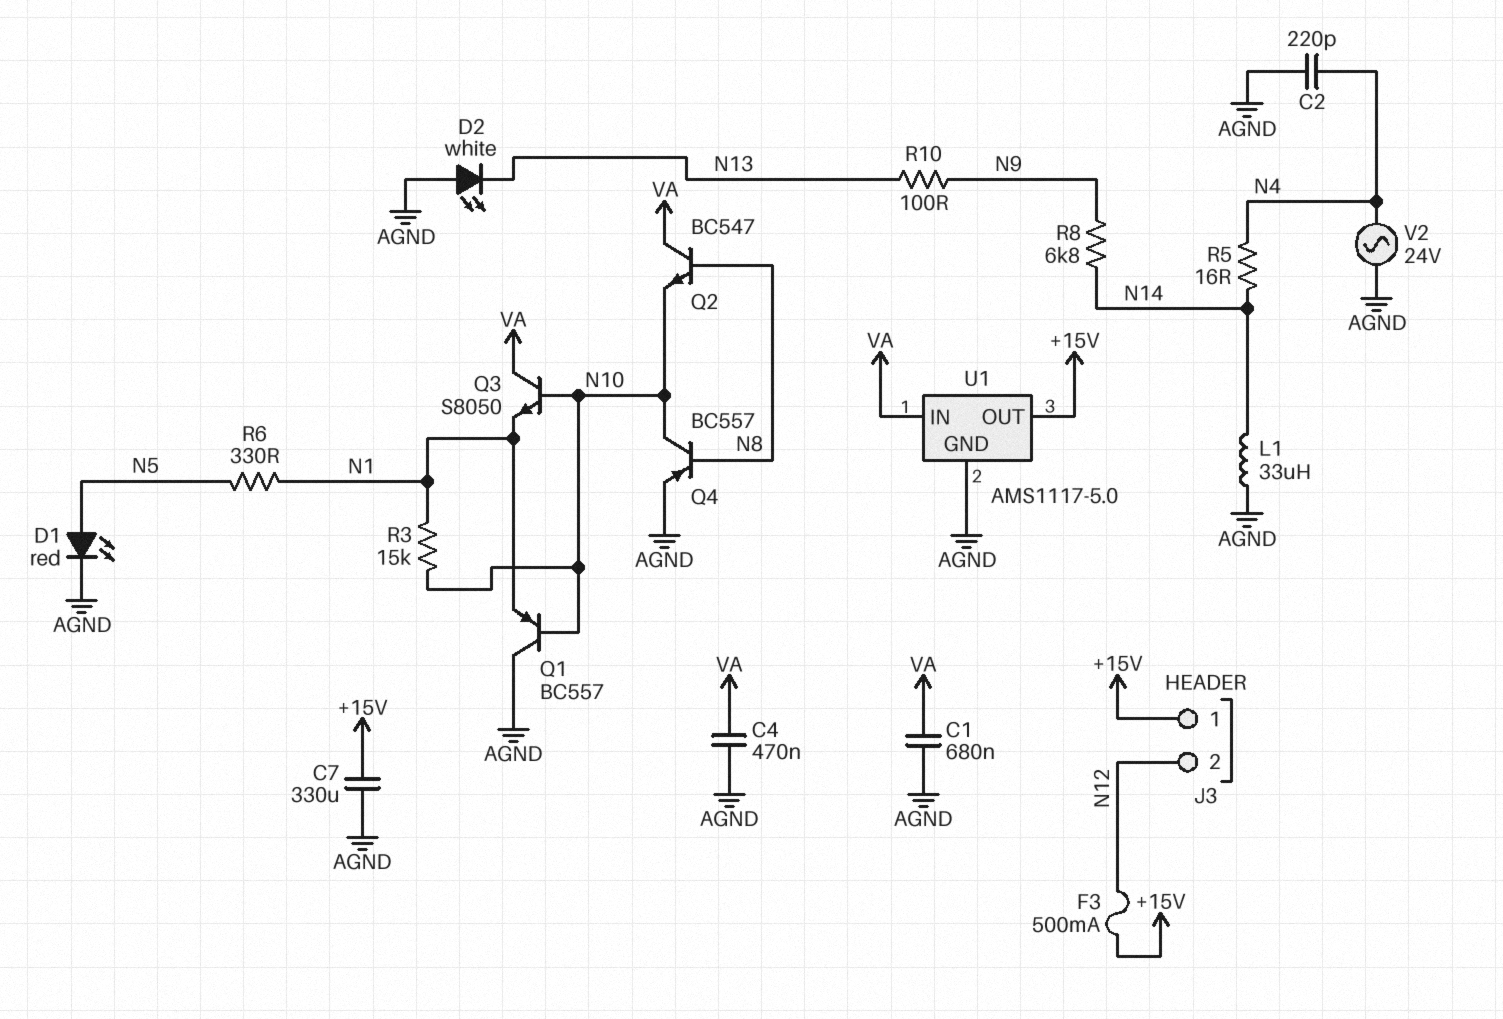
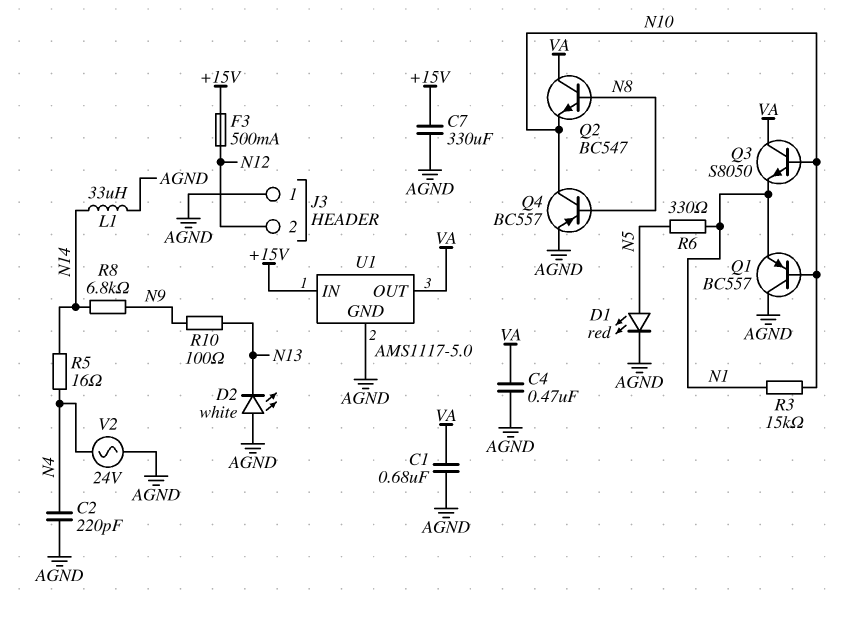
J3 pin 1: +15V -> AGND
U1 pin IN: VA -> +15V
U1 pin OUT: +15V -> VA

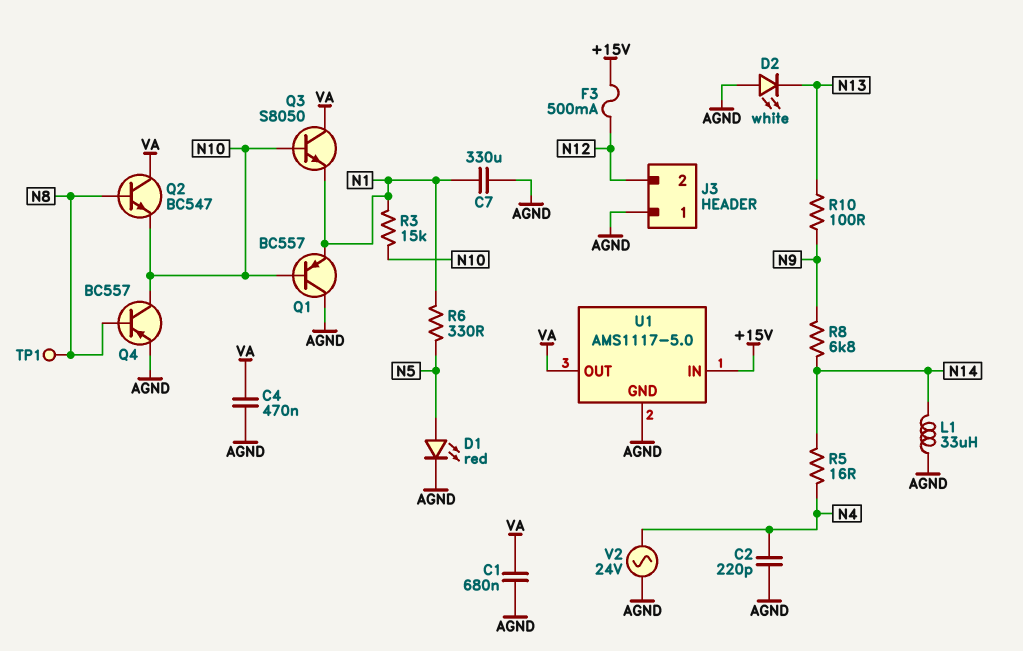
C7: 330uF (+15V, AGND) -> 330uF (AGND, N1)
TP1: none -> test point (N8)

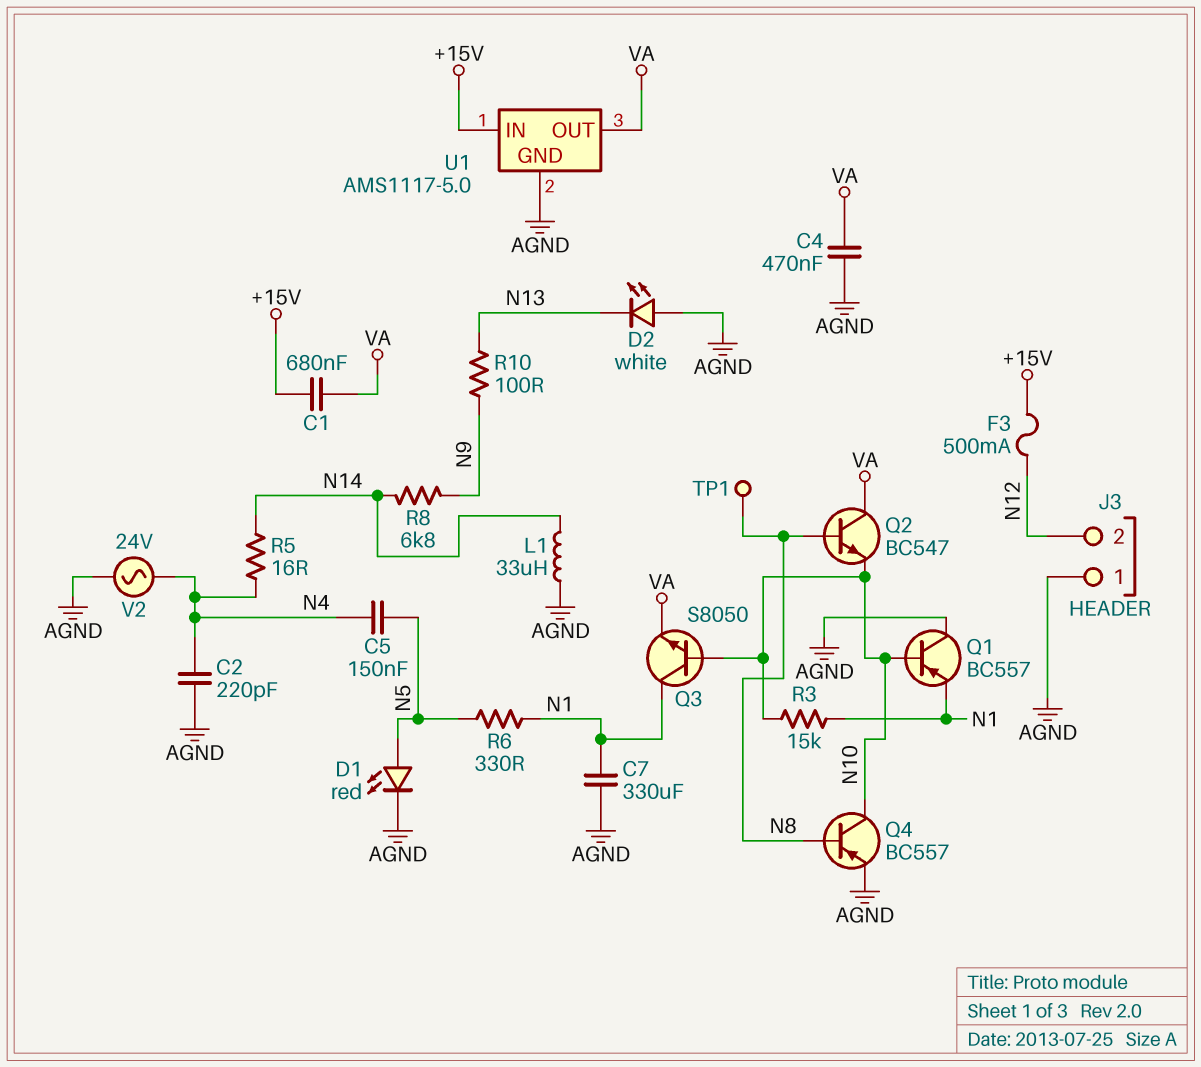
C1: 680nF (AGND, VA) -> 680nF (+15V, VA)
C5: none -> 150nF (N4, N5)
Q3: NPN S8050 (B N10, C VA, E N1) -> NPN S8050 (B N10, C N1, E VA)

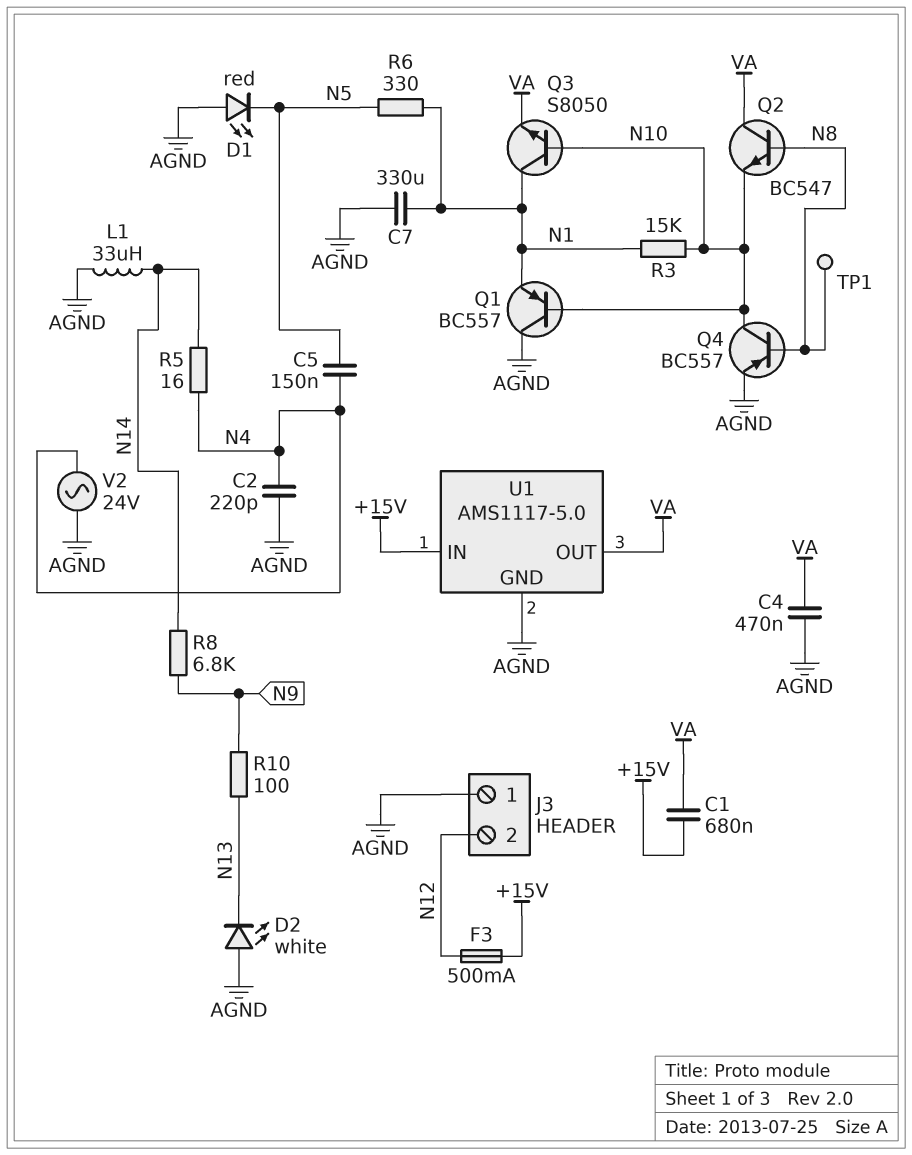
D1: LED red (A N5, K AGND) -> LED red (A AGND, K N5)

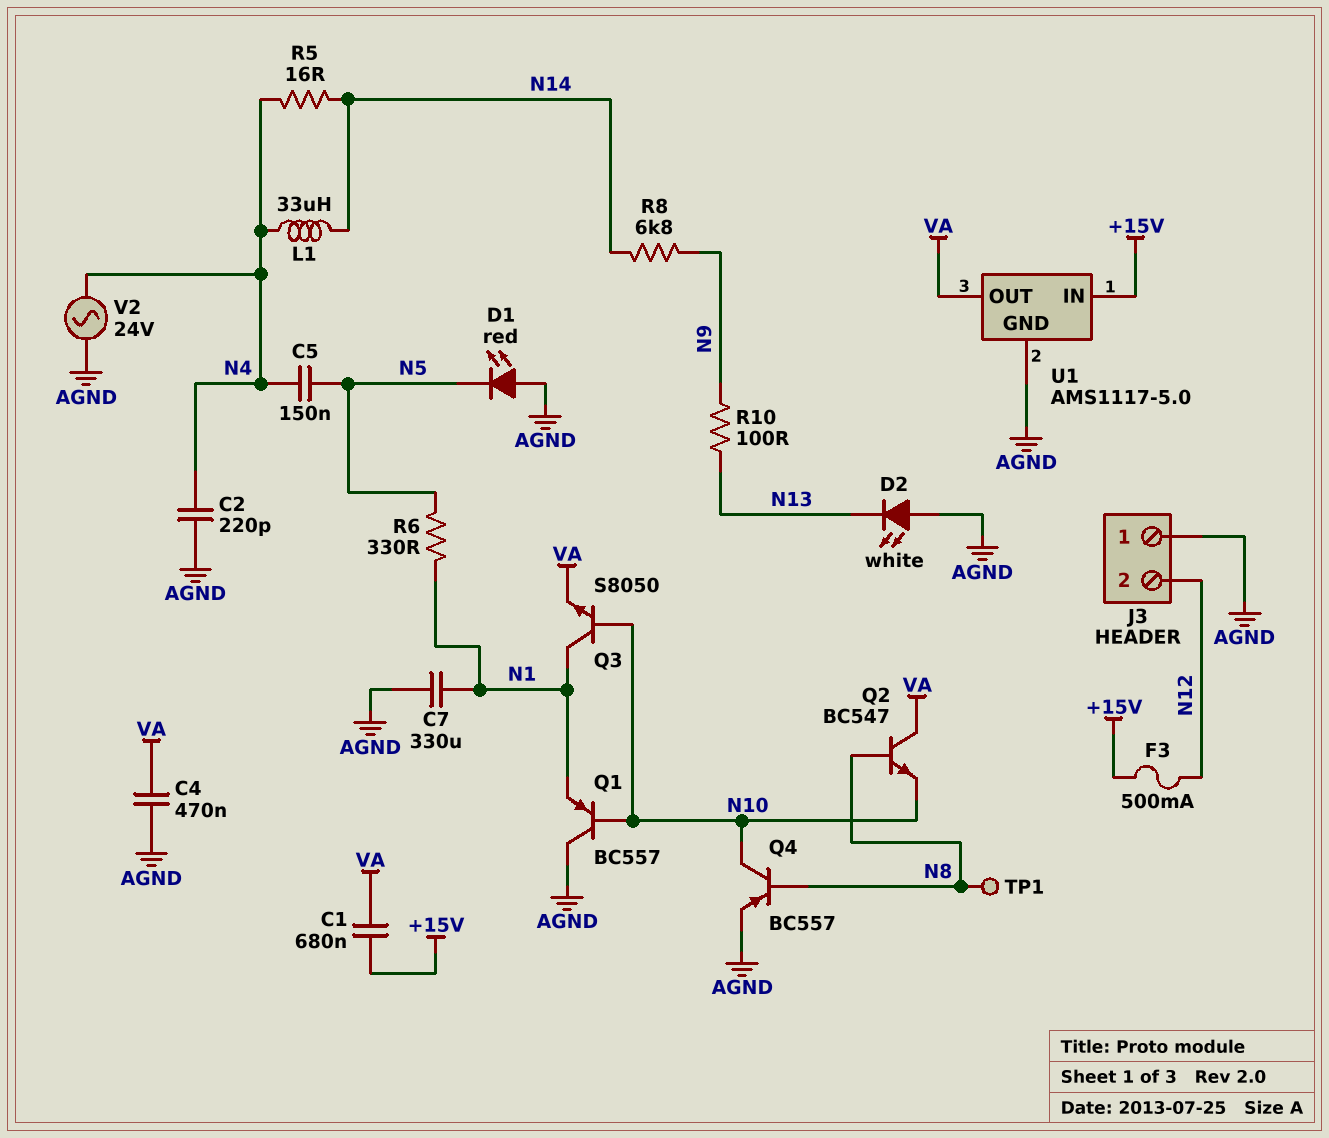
L1: 33uH (AGND, N14) -> 33uH (N4, N14)
R3: 15k (N1, N10) -> none

